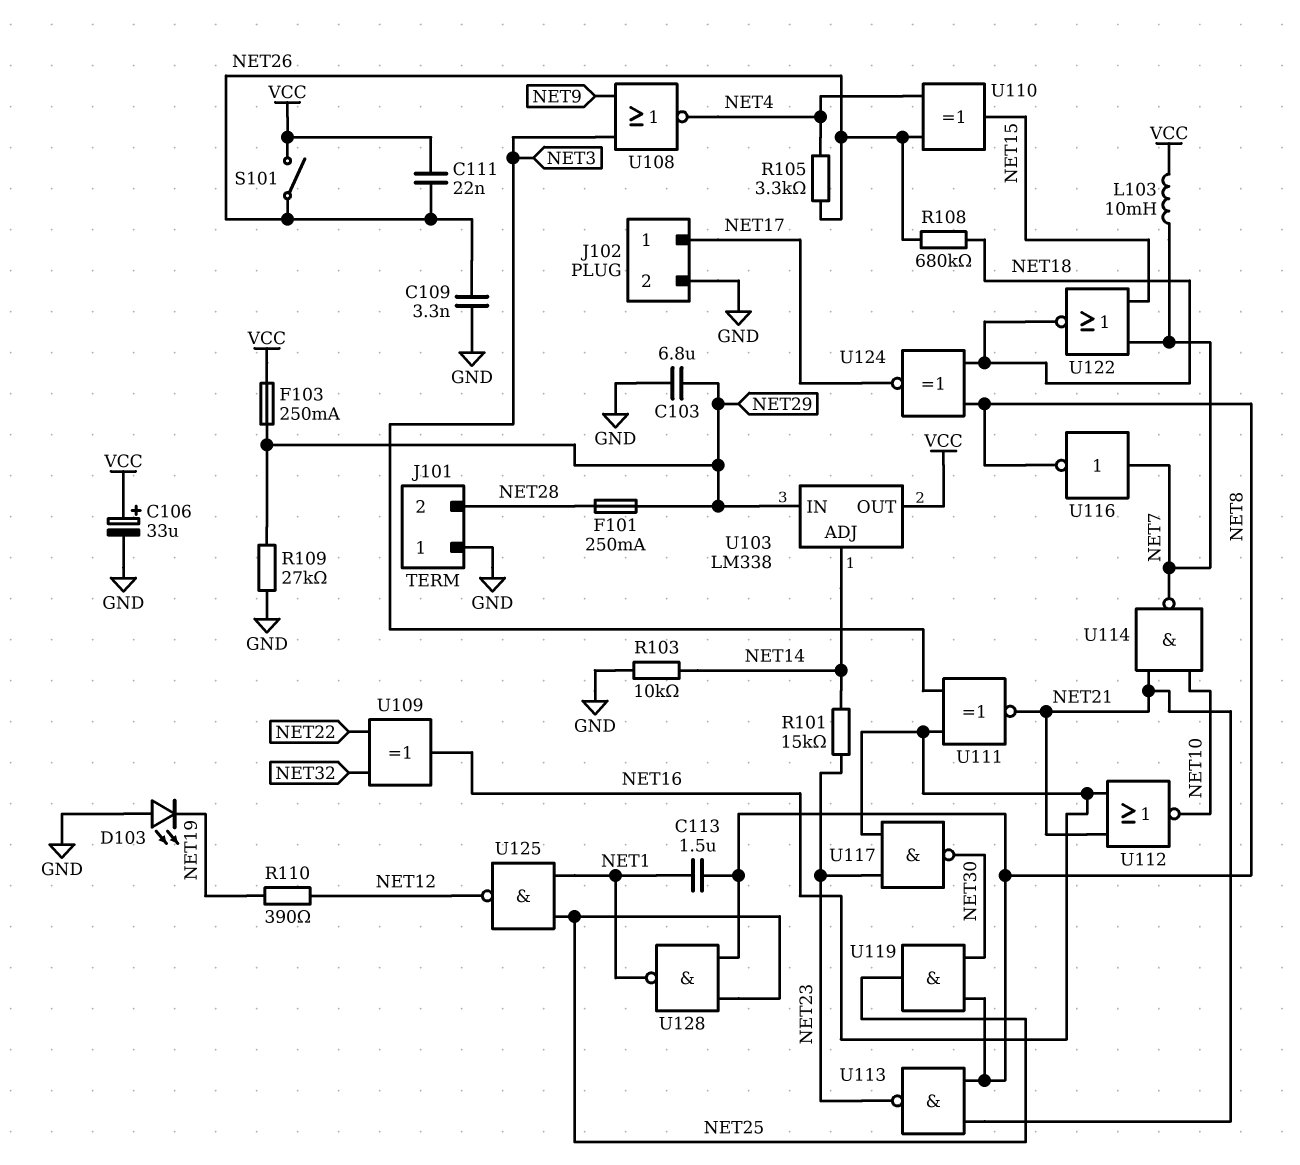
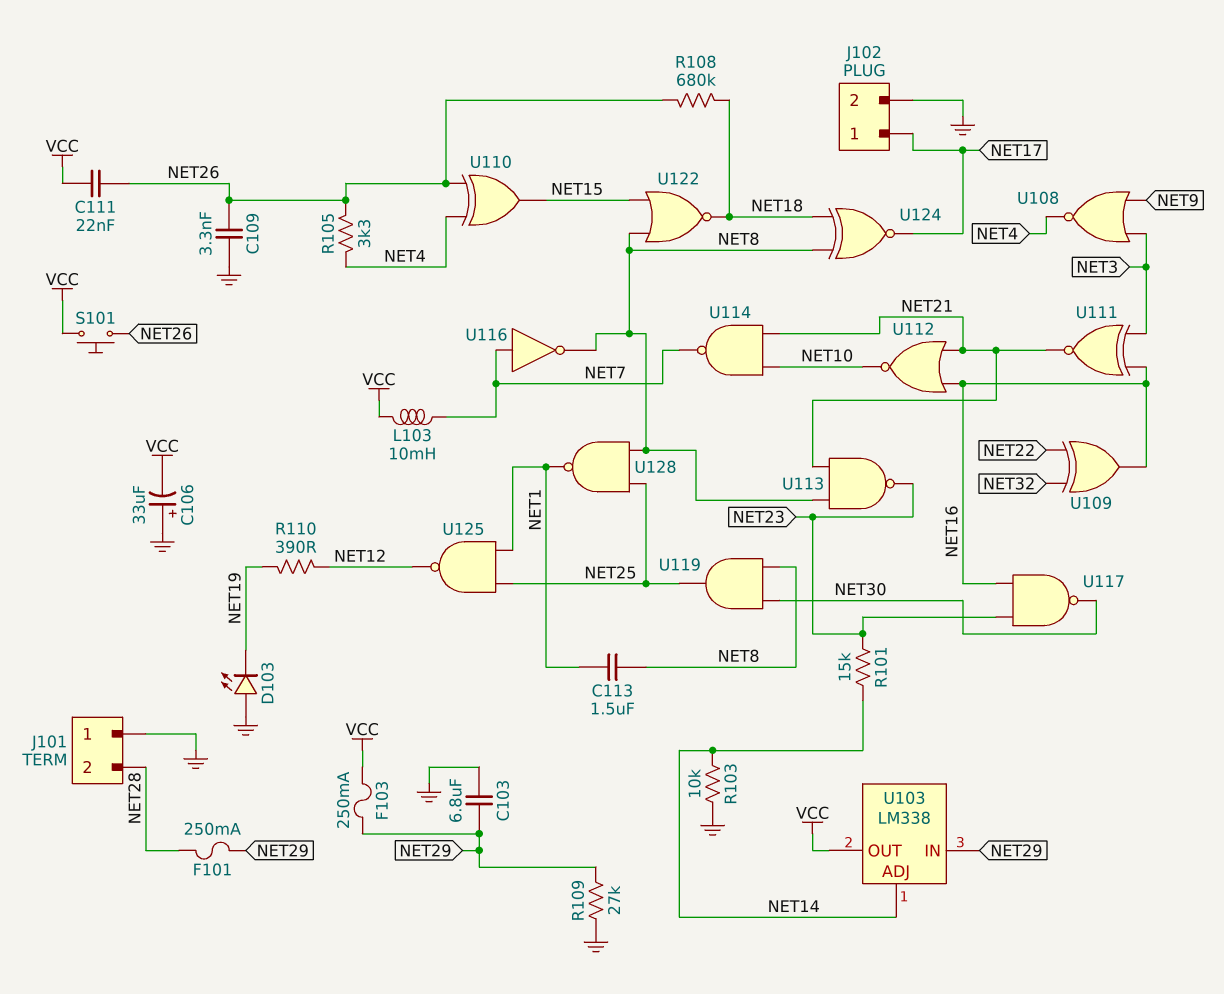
C106: 33uF (plus VCC, minus GND) -> 33uF (plus GND, minus VCC)
S101: switch (NET26, VCC) -> button (NET26, VCC)
U122: NOR (in NET7, in NET15, out NET18) -> NOR (in NET8, in NET15, out NET18)

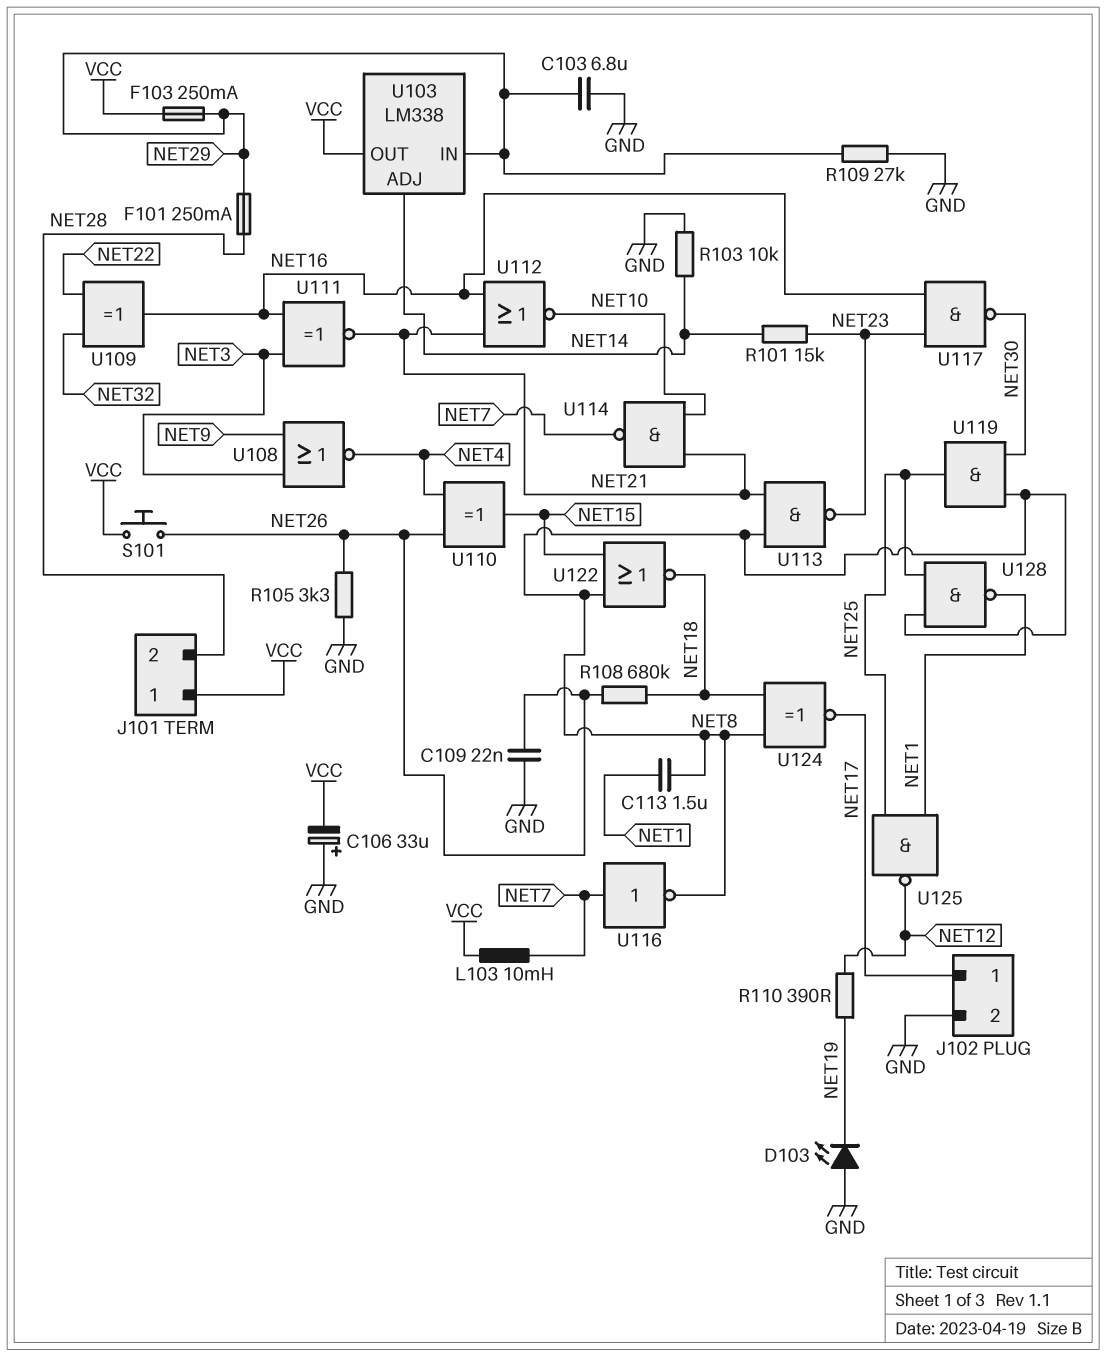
C109: 3.3nF (GND, NET26) -> 22nF (GND, NET26)
C111: 22nF (NET26, VCC) -> none
J101 pin 1: GND -> VCC
R105: 3.3k (NET4, NET26) -> 3.3k (GND, NET26)

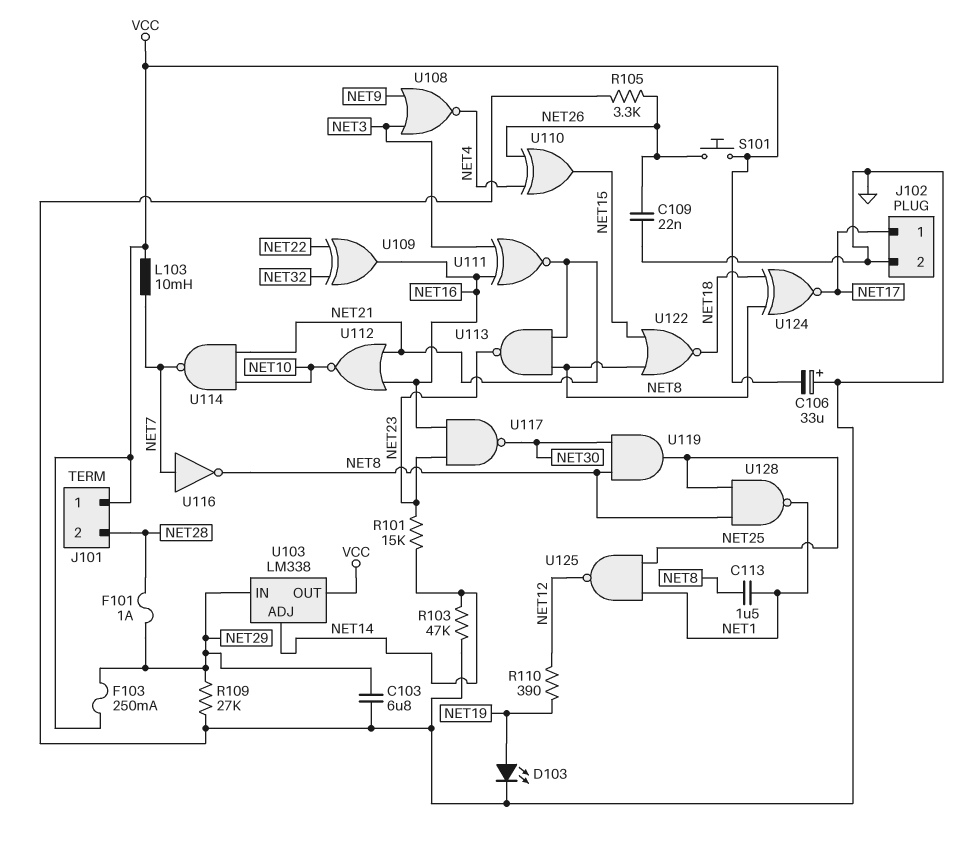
D103: LED (A GND, K NET19) -> LED (A NET19, K GND)
F101: 250mA (NET28, NET29) -> 1A (NET28, NET29)
R103: 10k (GND, NET14) -> 47k (GND, NET14)
R108: 680k (NET18, NET26) -> none

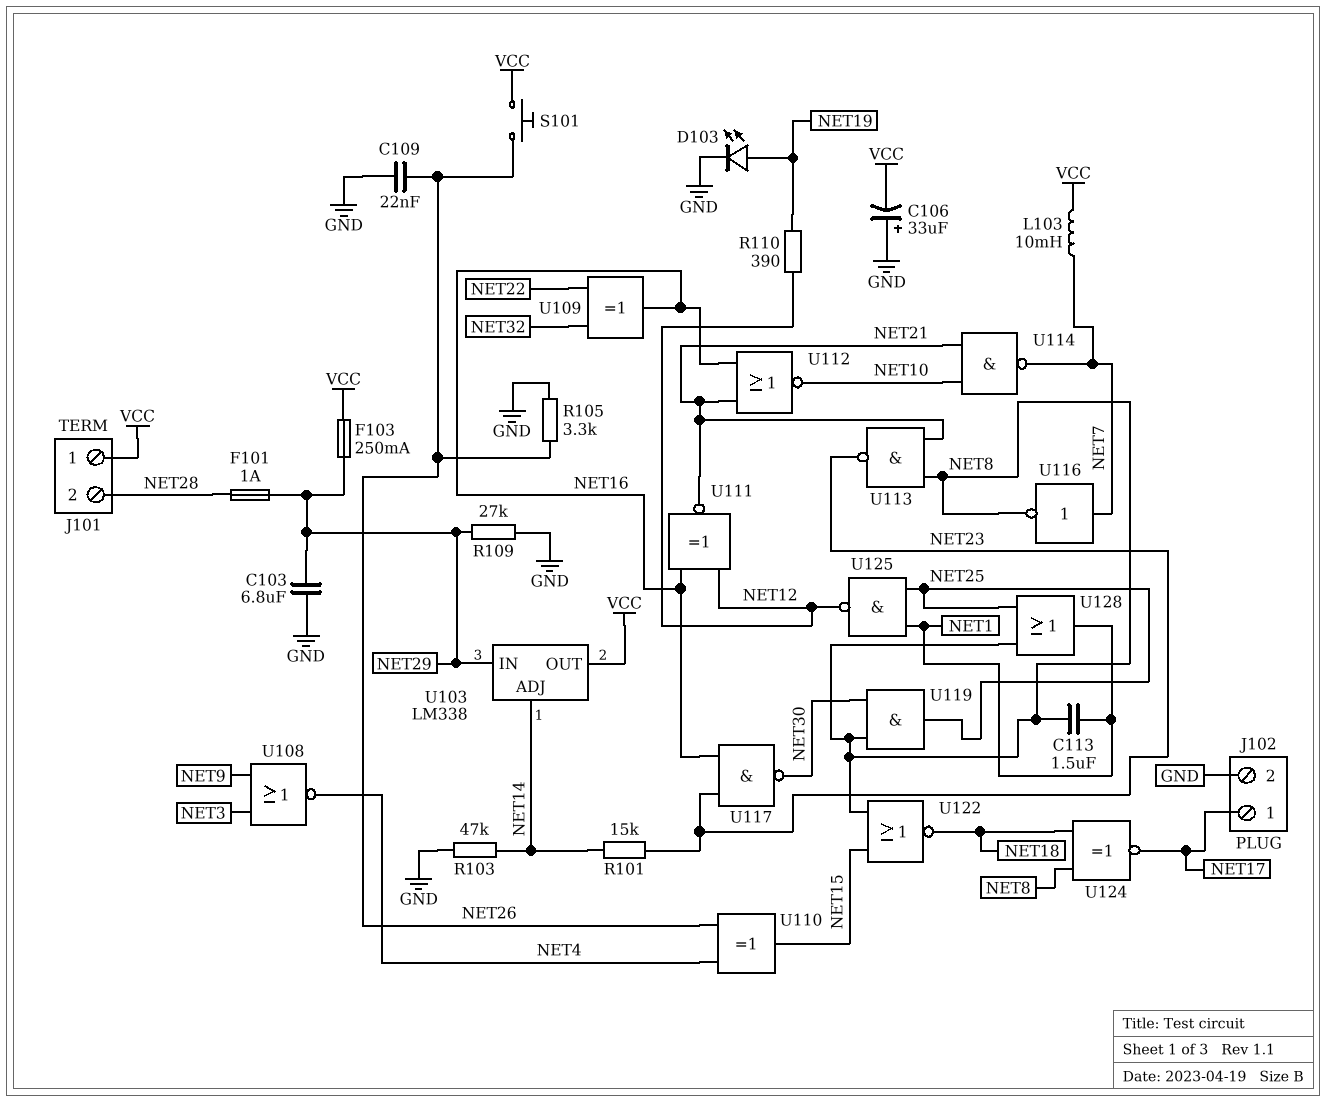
U111: XNOR (in NET3, in NET16, out NET21) -> XNOR (in NET12, in NET16, out NET21)
U128: NAND (in NET8, in NET25, out NET1) -> OR (in NET8, in NET25, out NET1)

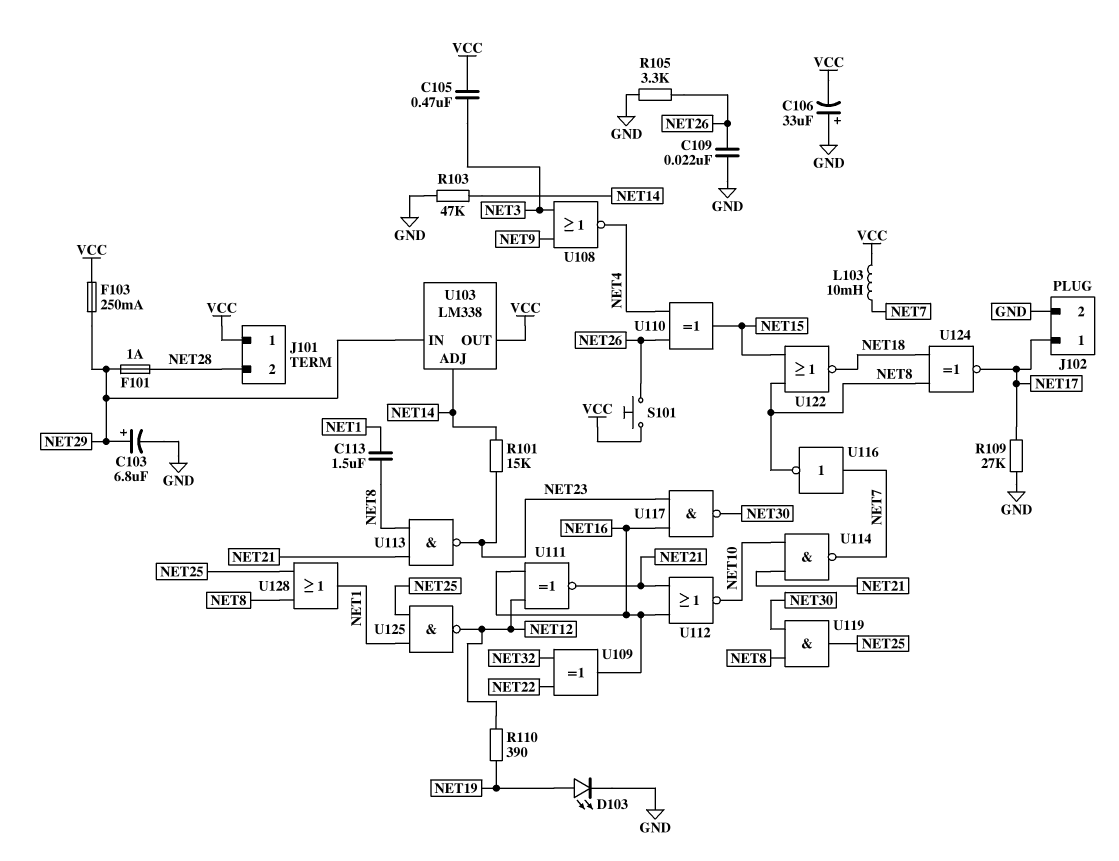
C103: 6.8uF (GND, NET29) -> 6.8uF (plus NET29, minus GND)
C105: none -> 470nF (NET3, VCC)
R109: 27k (GND, NET29) -> 27k (GND, NET17)

